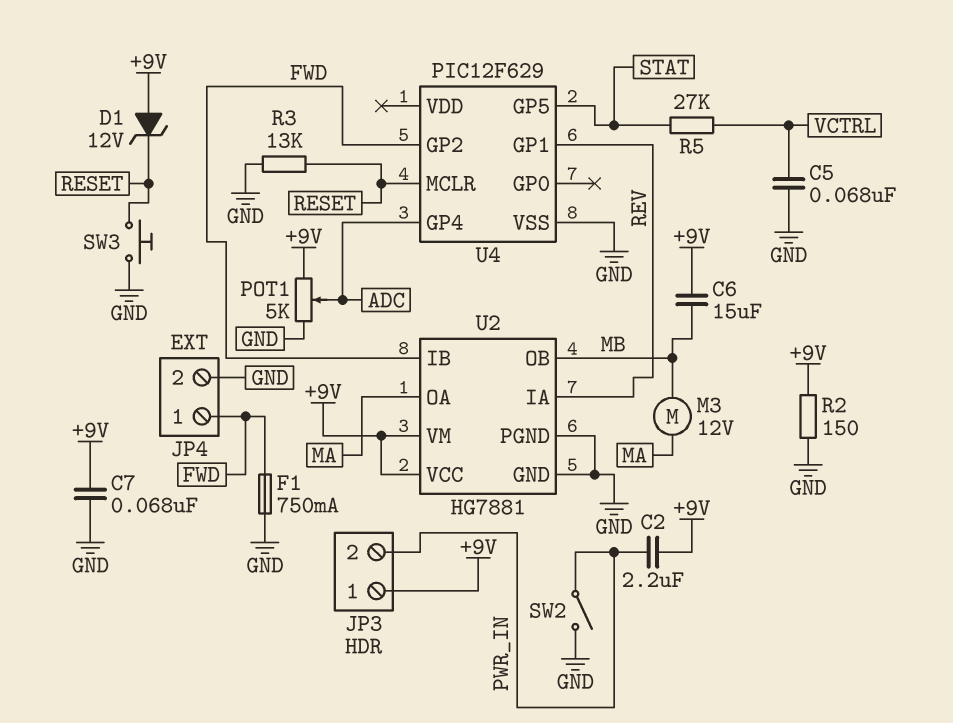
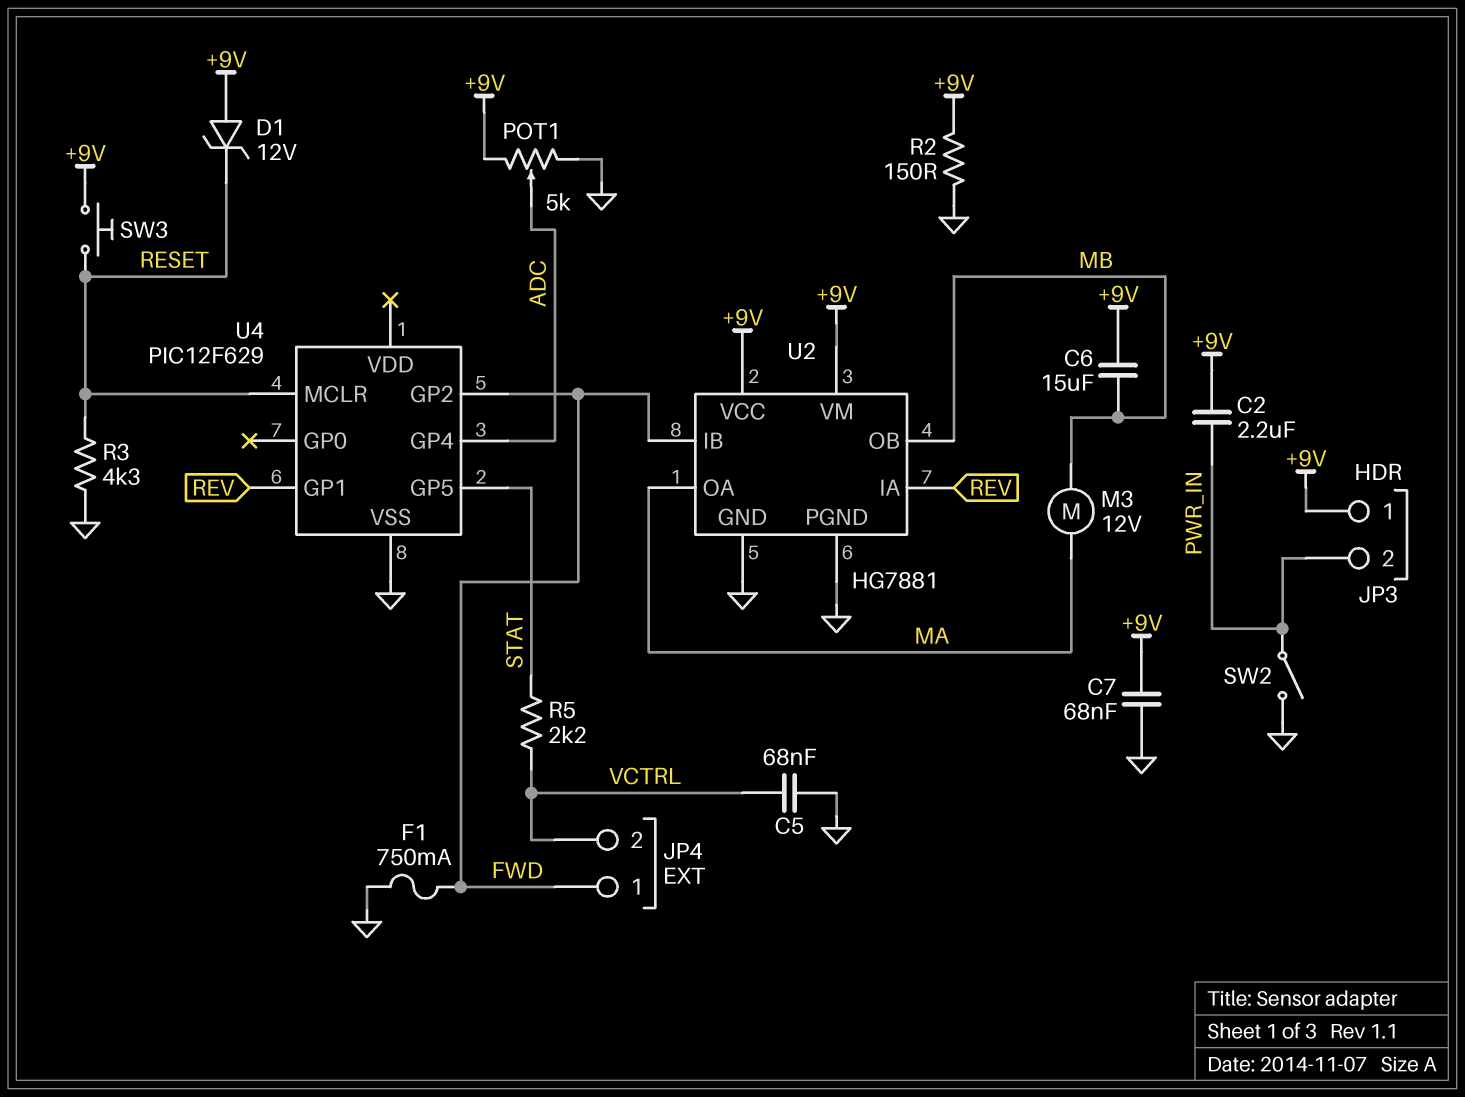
JP4 pin 2: GND -> VCTRL
R3: 13k (GND, RESET) -> 4.3k (GND, RESET)
R5: 27k (STAT, VCTRL) -> 2.2k (STAT, VCTRL)
SW3: button (GND, RESET) -> button (+9V, RESET)

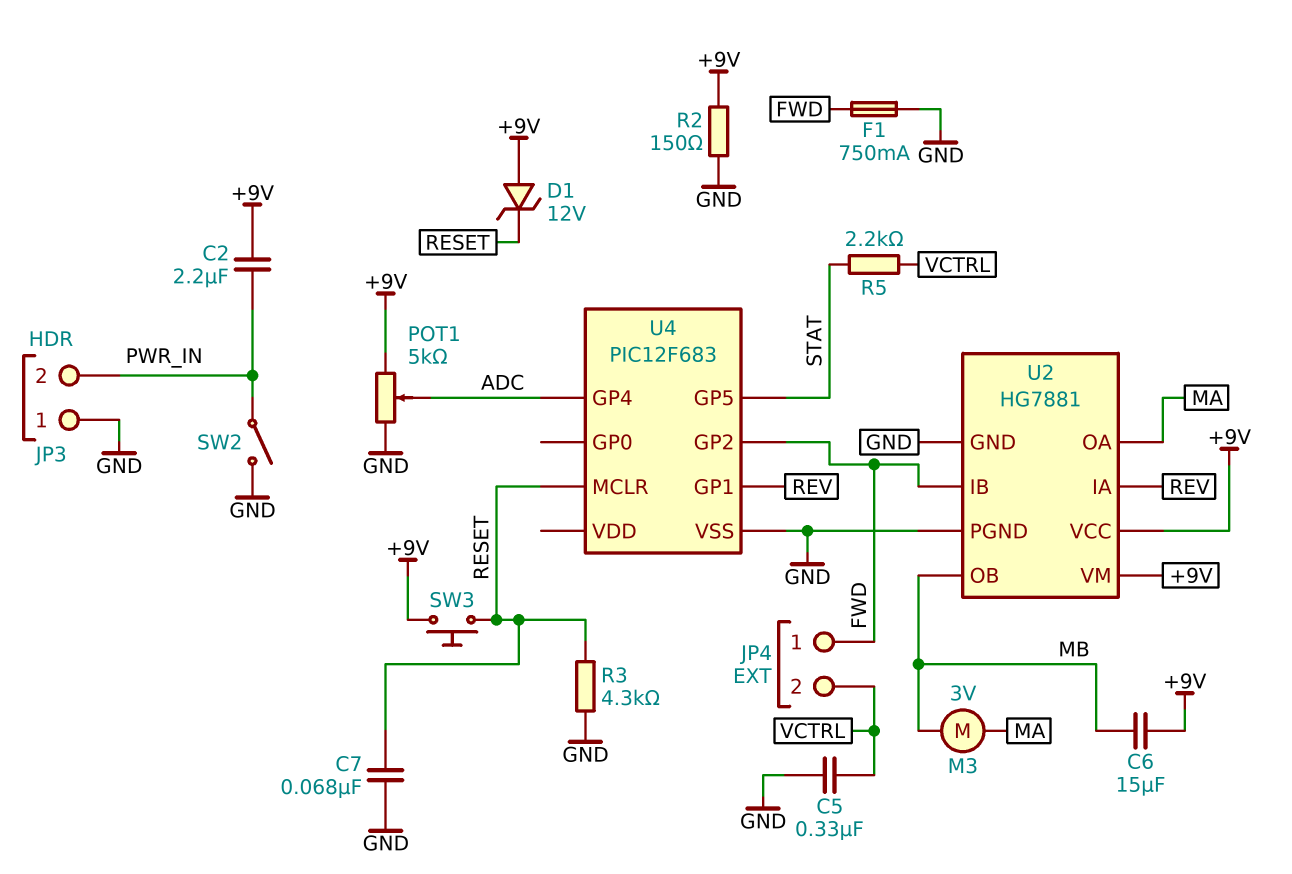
C5: 68nF (GND, VCTRL) -> 330nF (GND, VCTRL)
C7: 68nF (+9V, GND) -> 68nF (GND, RESET)
JP3 pin 1: +9V -> GND
M3: motor 12V (MA, MB) -> motor 3V (MA, MB)
U4: PIC12F629 -> PIC12F683

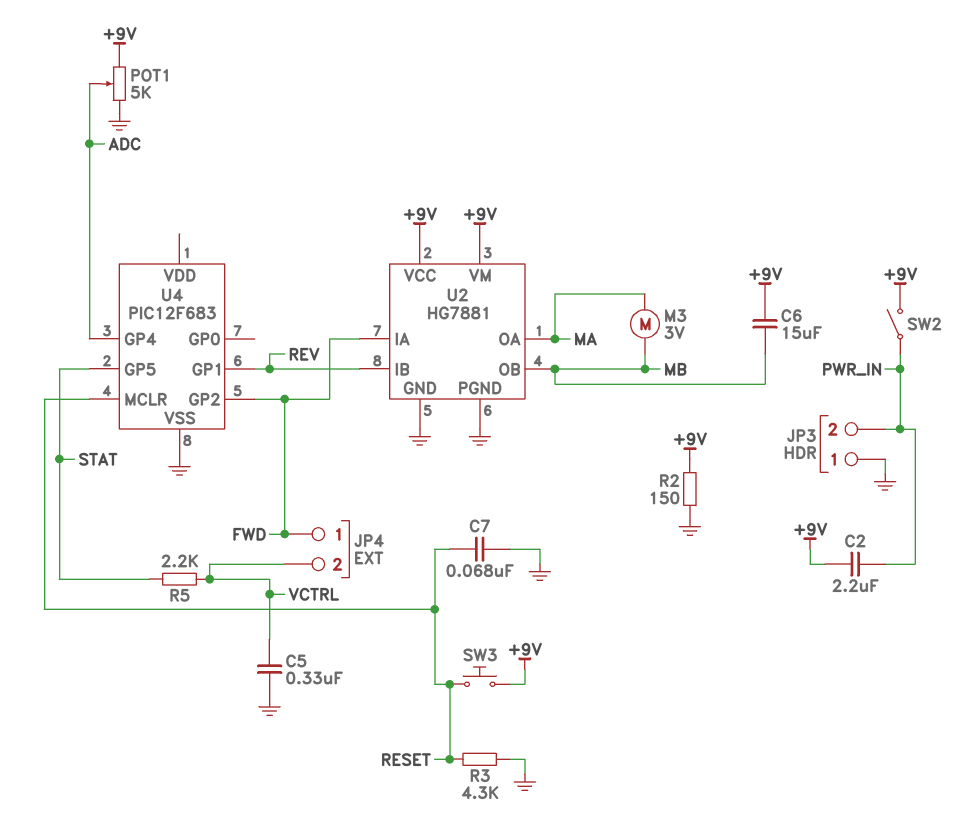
D1: zener 12V (A +9V, K RESET) -> none
F1: 750mA (FWD, GND) -> none
SW2: switch (GND, PWR_IN) -> switch (+9V, PWR_IN)
U2 pin IA: REV -> FWD
U2 pin IB: FWD -> REV

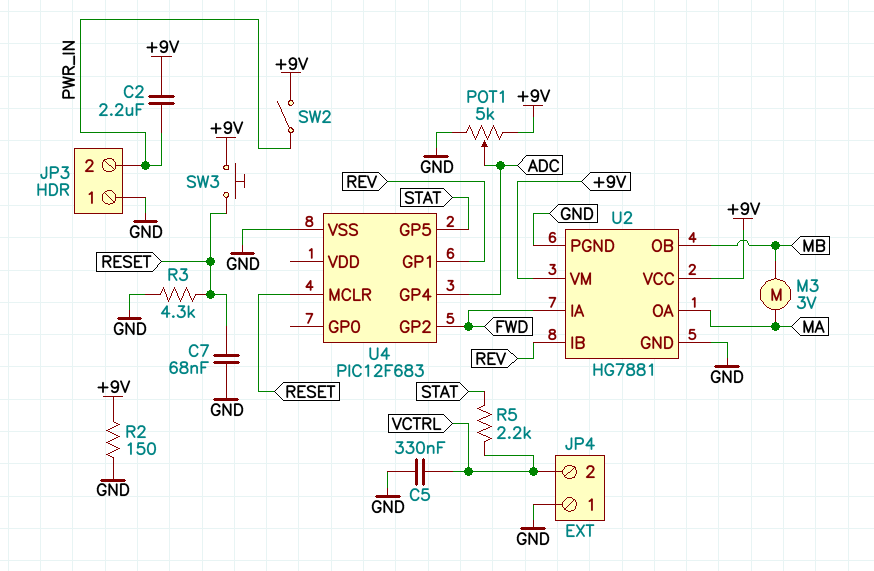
C6: 15uF (+9V, MB) -> none
JP4 pin 1: FWD -> GND

